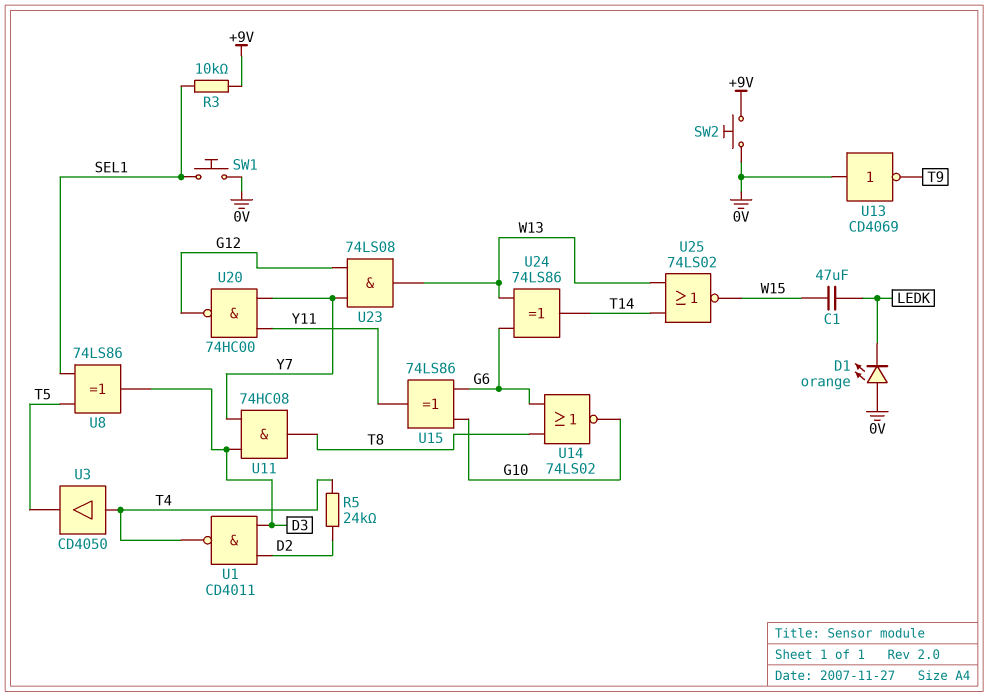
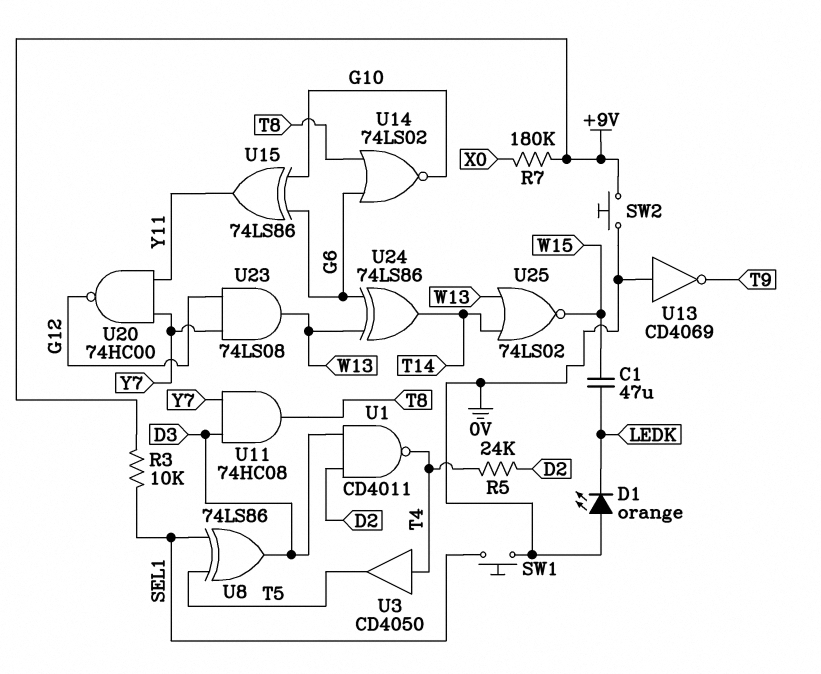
R7: none -> 180k (+9V, X0)

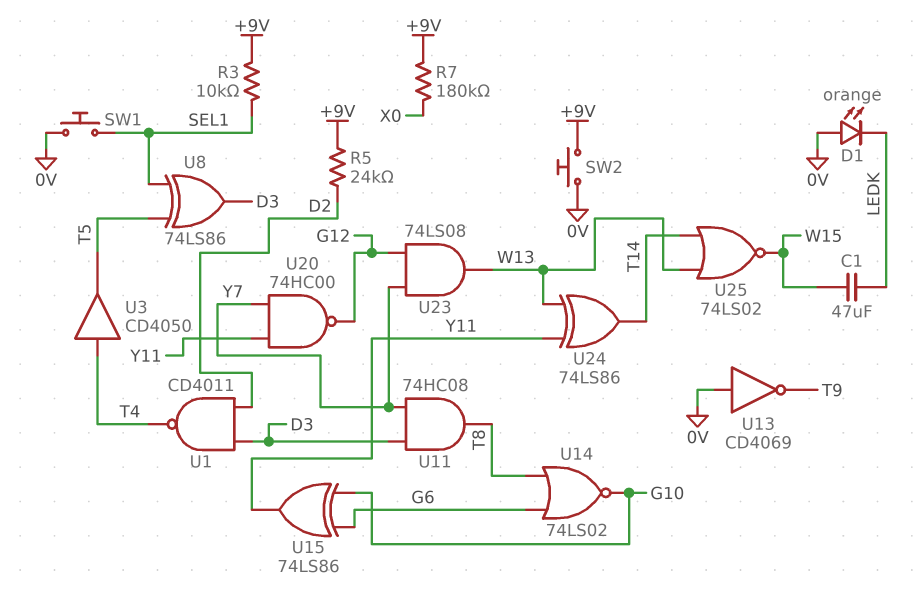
R5: 24k (D2, T4) -> 24k (+9V, D2)
U24: XOR 74LS86 (in G6, in W13, out T14) -> XOR 74LS86 (in W13, in Y11, out T14)

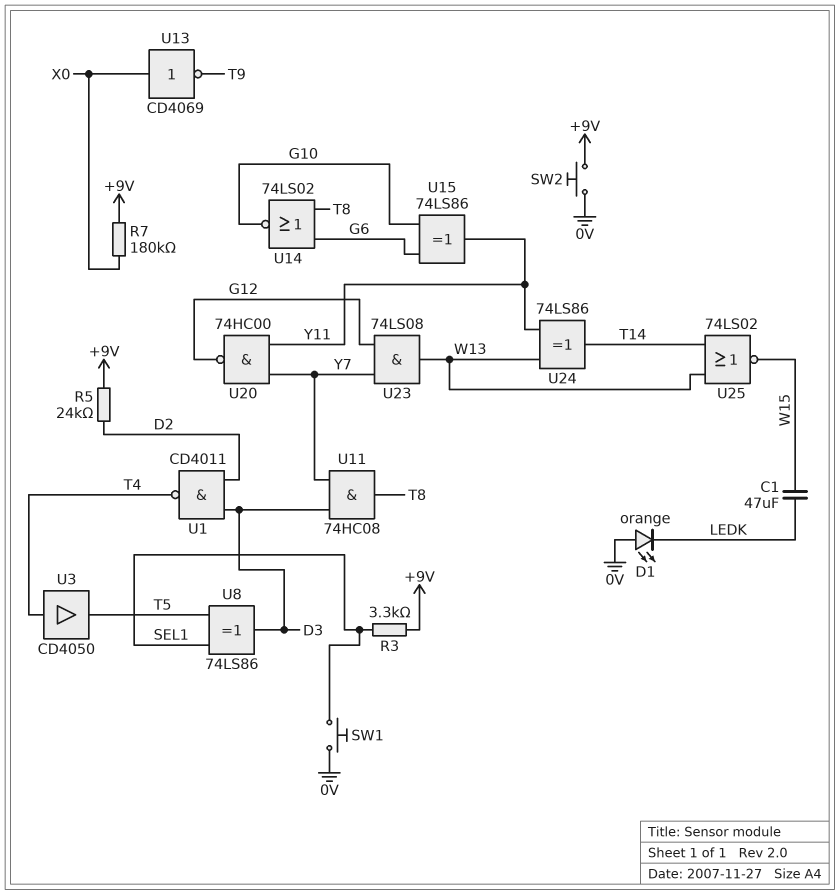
R3: 10k (+9V, SEL1) -> 3.3k (+9V, SEL1)
U13: NOT CD4069 (in 0V, out T9) -> NOT CD4069 (in X0, out T9)

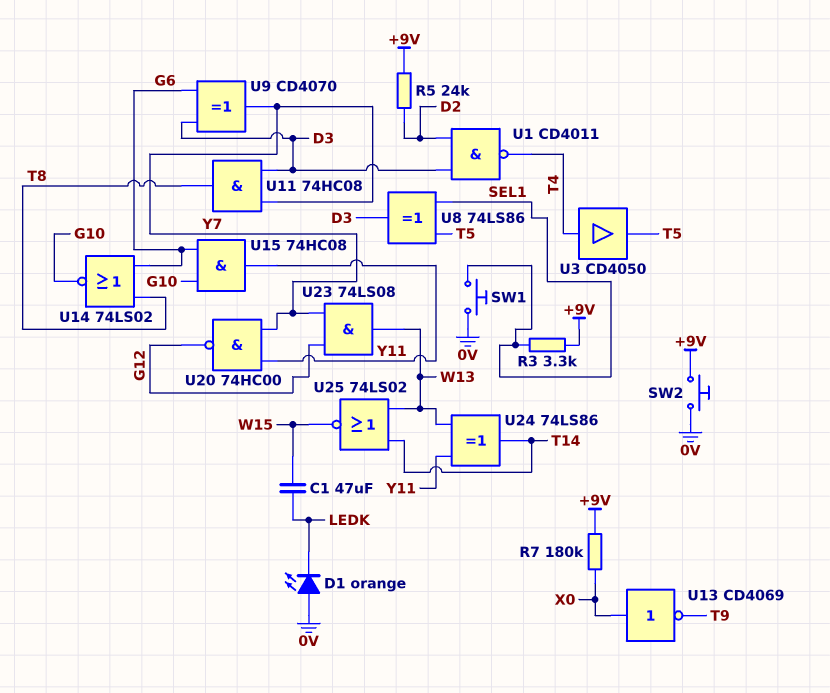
U9: none -> XOR CD4070 (in D3, in G6, out Y7)
U15: XOR 74LS86 (in G6, in G10, out Y11) -> AND 74HC08 (in G6, in G10, out Y11)

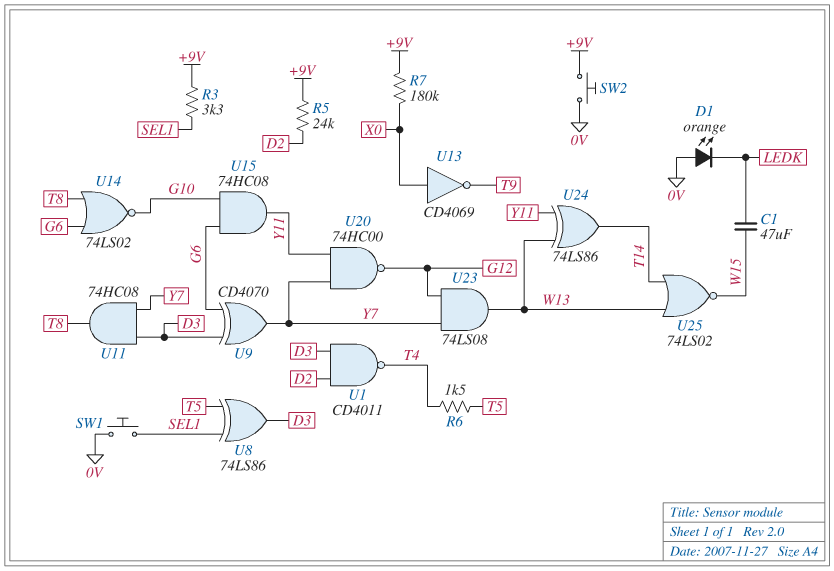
R6: none -> 1.5k (T4, T5)
U3: buffer CD4050 (in T4, out T5) -> none

